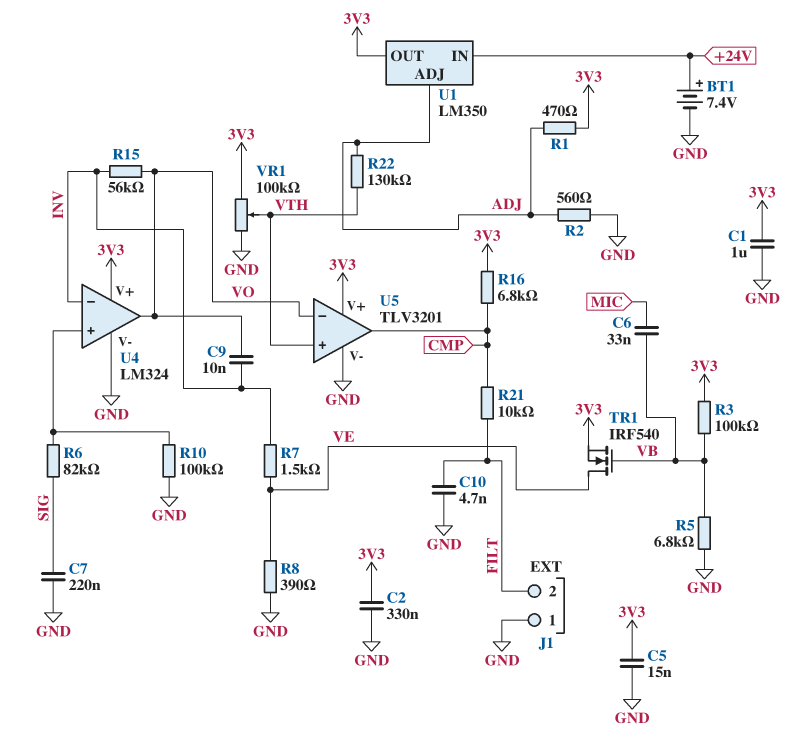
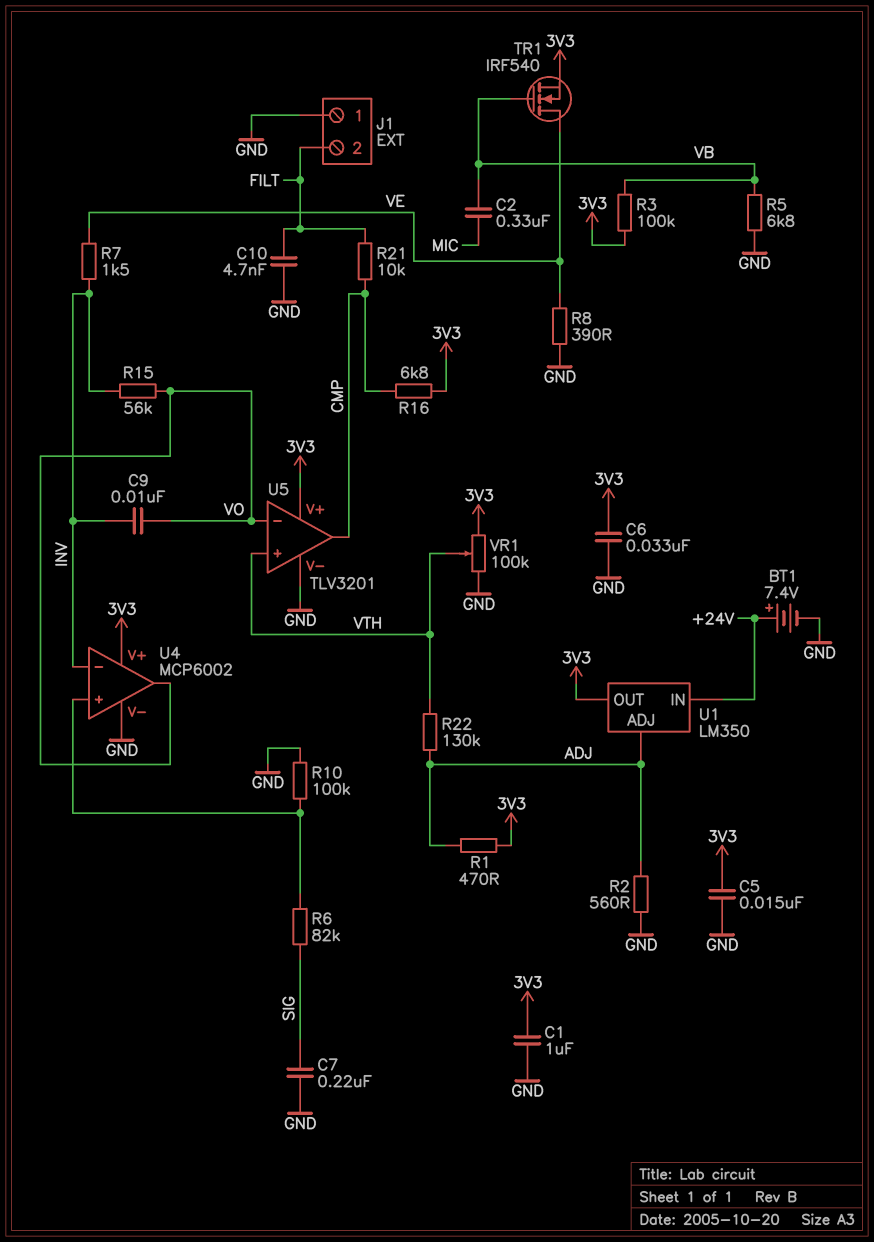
C2: 330nF (3V3, GND) -> 330nF (MIC, VB)
C6: 33nF (MIC, VB) -> 33nF (3V3, GND)
U4: LM324 -> MCP6002

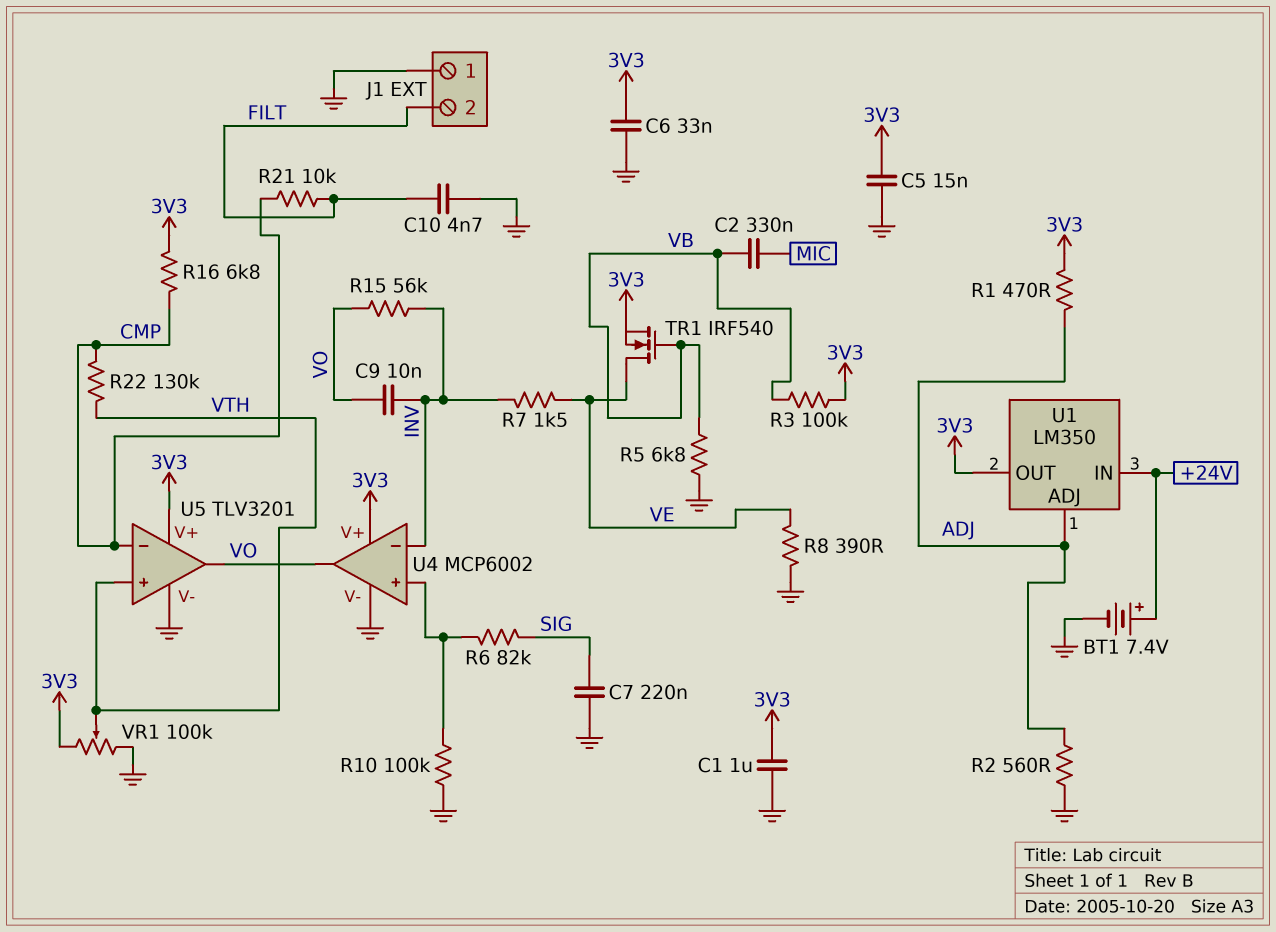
R22: 130k (ADJ, VTH) -> 130k (CMP, VTH)
U5 pin in-: VO -> CMP
U5 pin out: CMP -> VO

